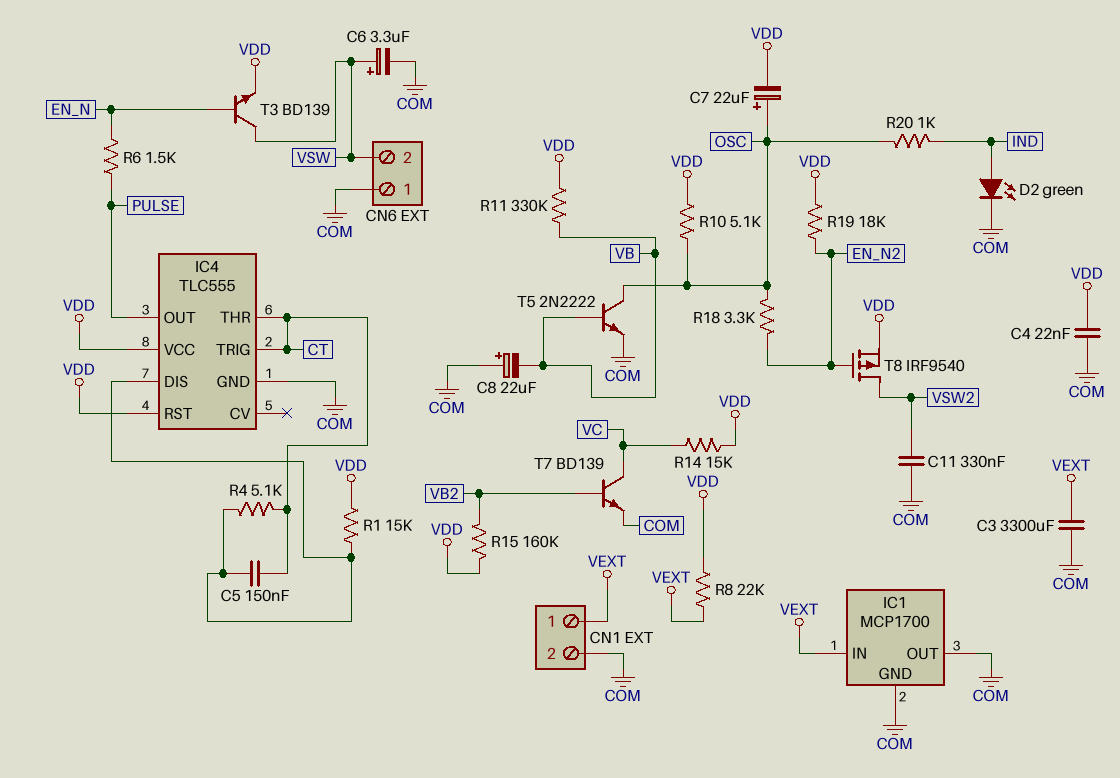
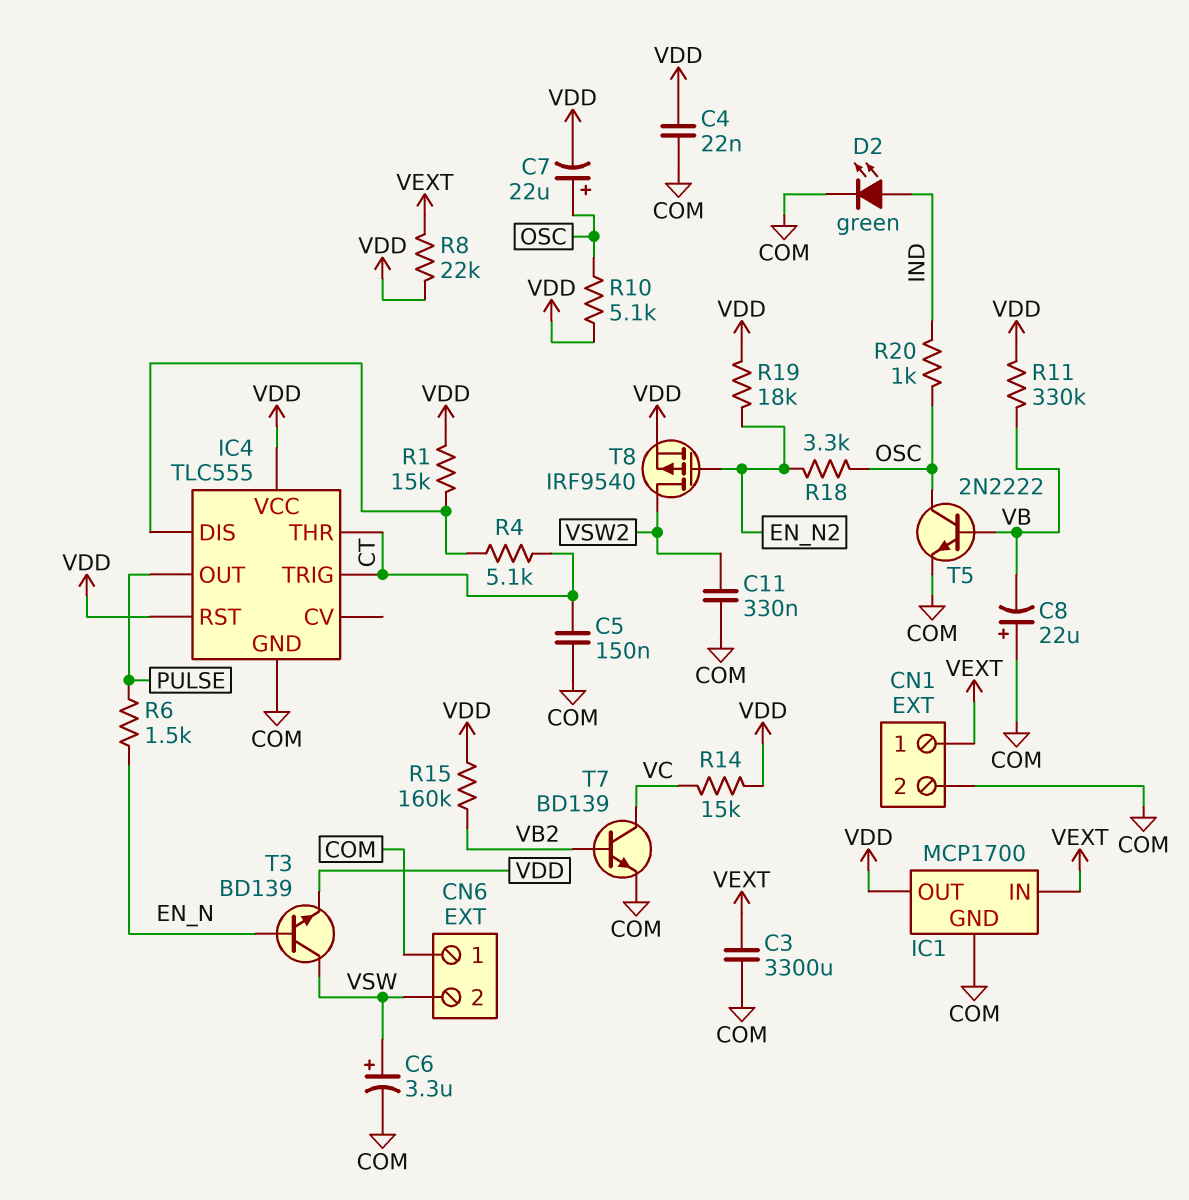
C5: 150nF (CT, IC4/DIS) -> 150nF (COM, CT)
IC1 pin OUT: COM -> VDD

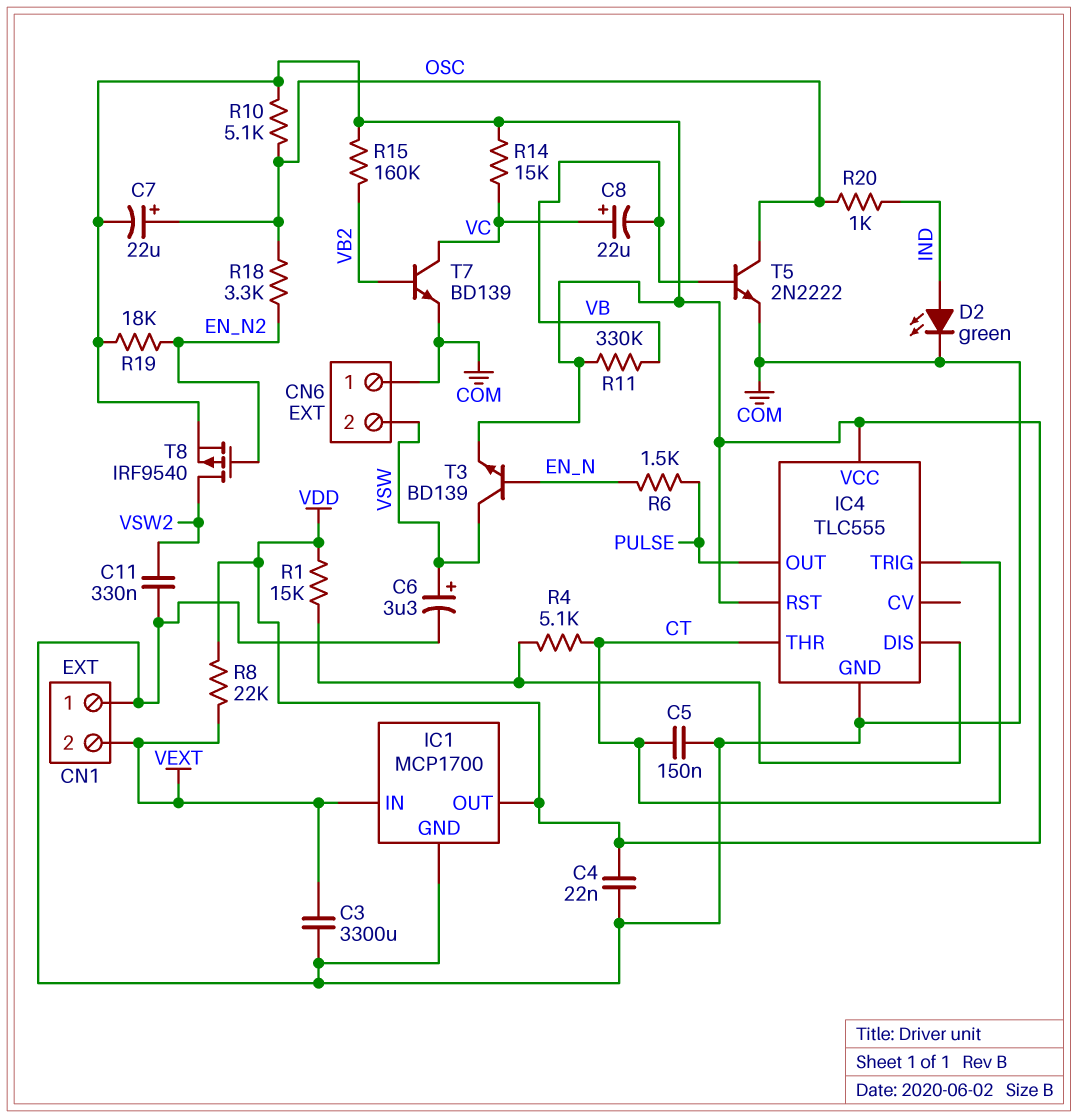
C8: 22uF (plus COM, minus VB) -> 22uF (plus VC, minus VB)
CN1 pin 1: VEXT -> COM
CN1 pin 2: COM -> VEXT

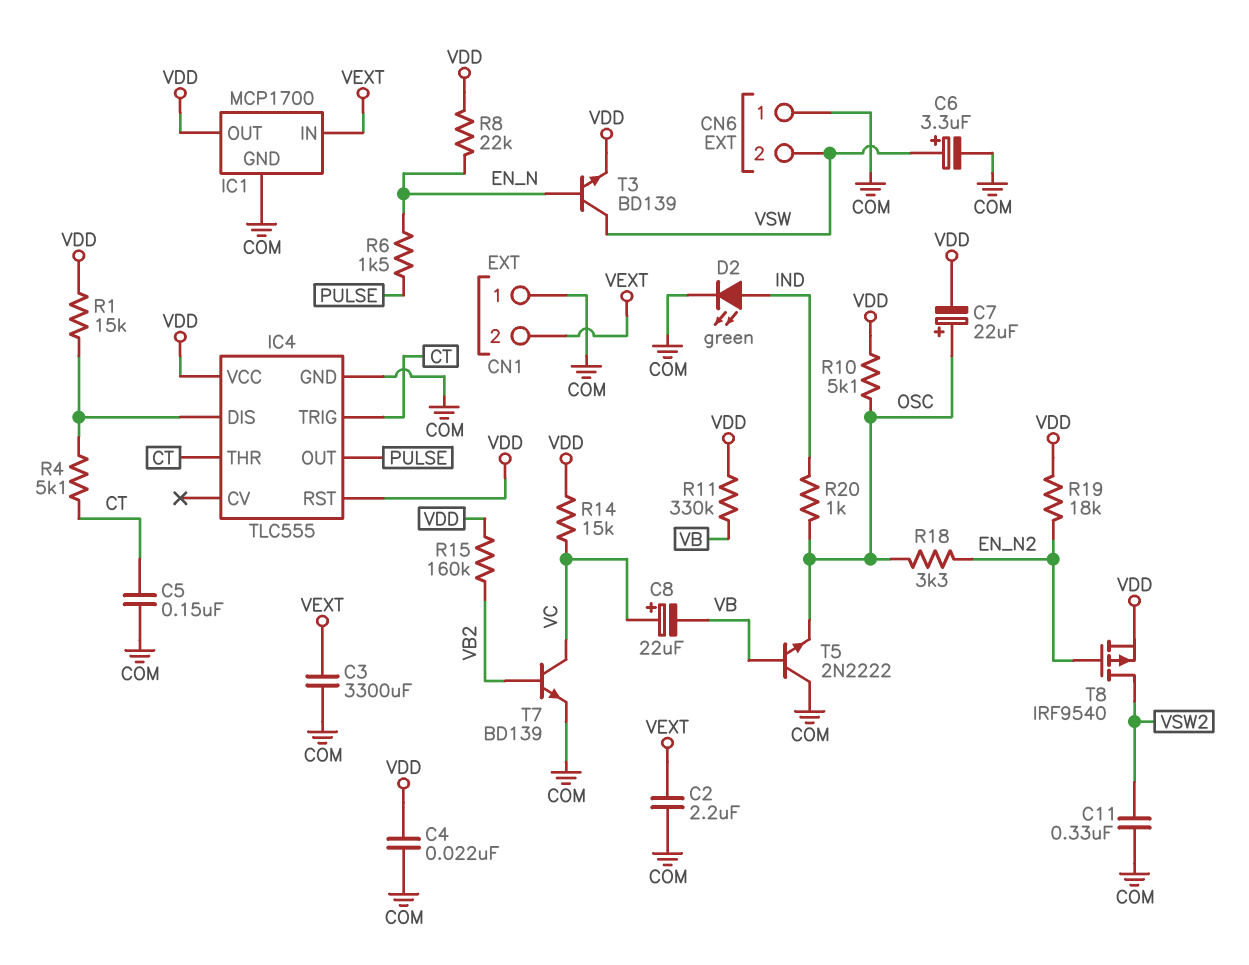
C2: none -> 2.2uF (COM, VEXT)
R8: 22k (VDD, VEXT) -> 22k (EN_N, VDD)
T5: NPN 2N2222 (B VB, C OSC, E COM) -> NPN 2N2222 (B VB, C COM, E OSC)

